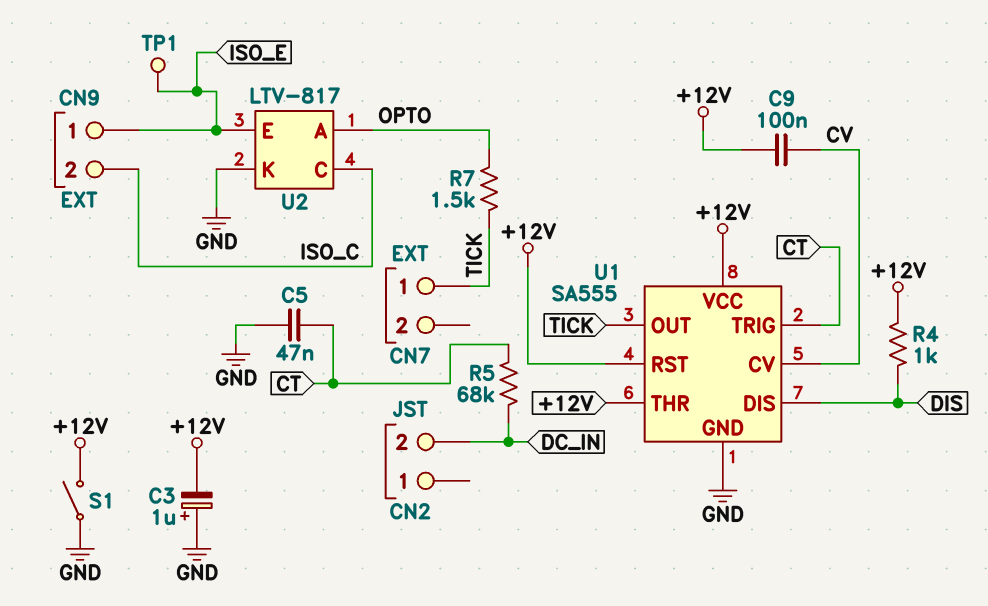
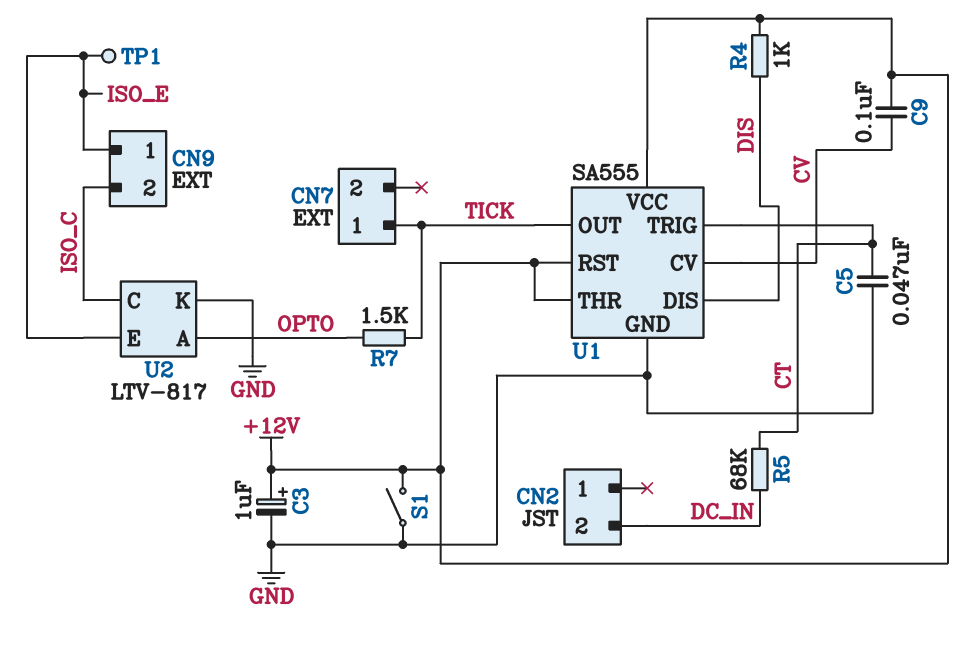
C3: 1uF (plus GND, minus +12V) -> 1uF (plus +12V, minus GND)

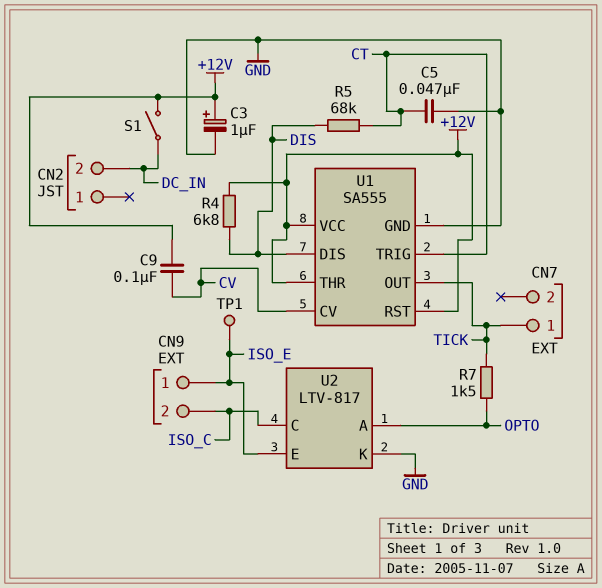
R4: 1k (+12V, DIS) -> 6.8k (+12V, DIS)
R5: 68k (CT, DC_IN) -> 68k (CT, DIS)
S1: switch (+12V, GND) -> switch (+12V, DC_IN)

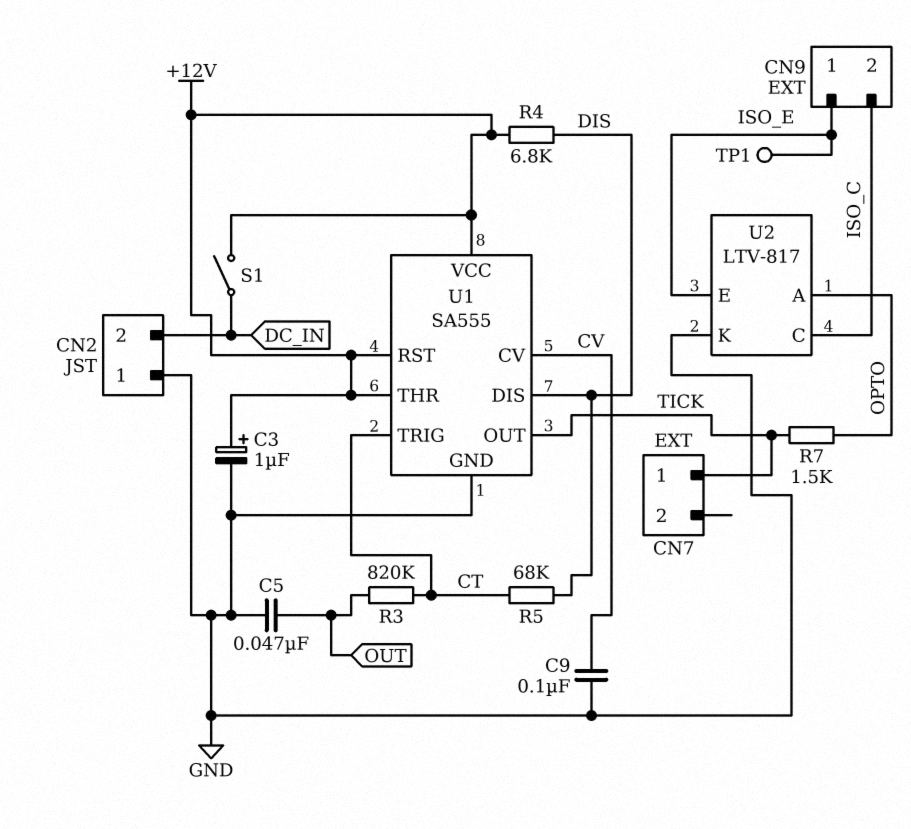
C5: 47nF (CT, GND) -> 47nF (GND, OUT)
C9: 100nF (+12V, CV) -> 100nF (CV, GND)
CN2 pin 1: none -> GND
R3: none -> 820k (CT, OUT)

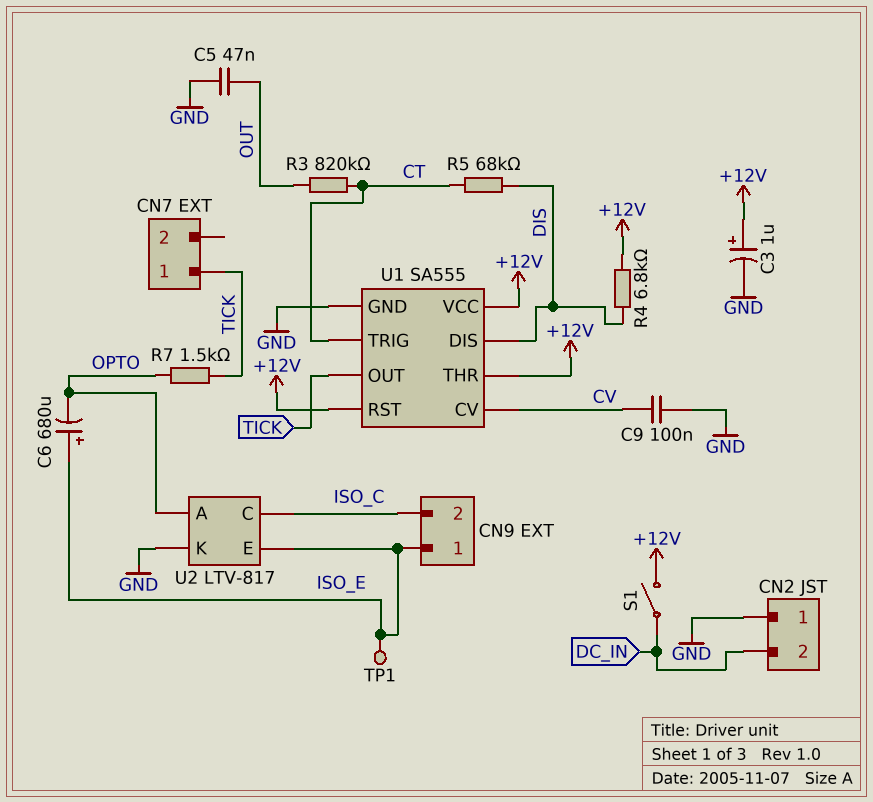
C6: none -> 680uF (plus ISO_E, minus OPTO)

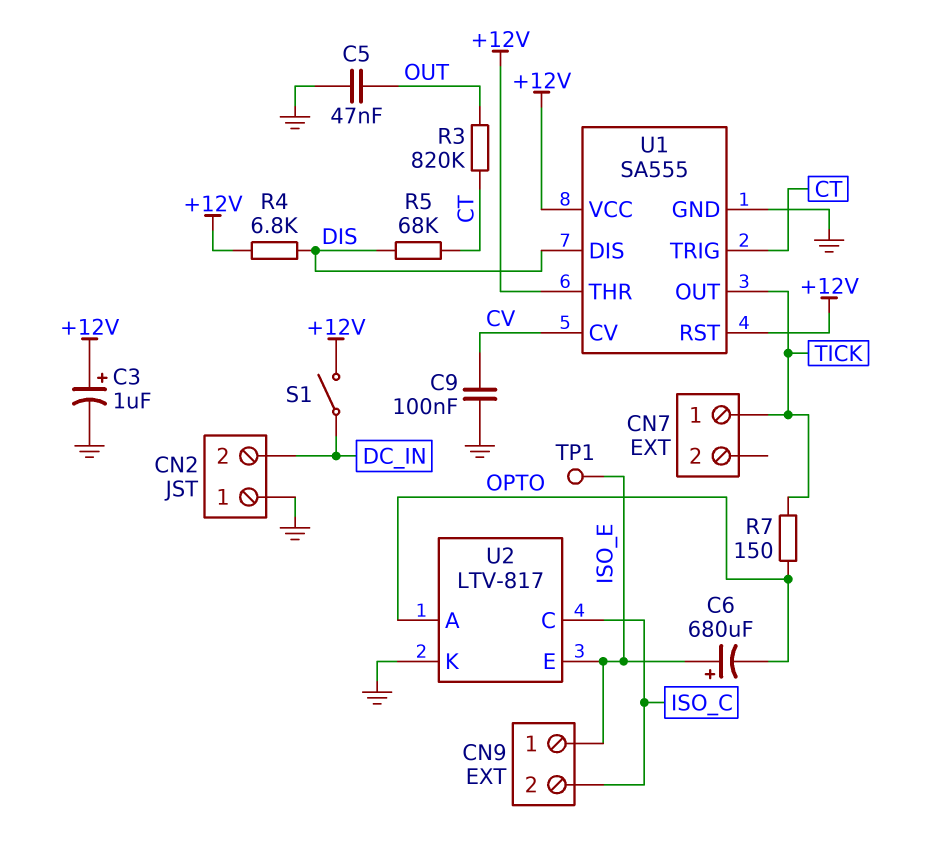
R7: 1.5k (OPTO, TICK) -> 150 (OPTO, TICK)

